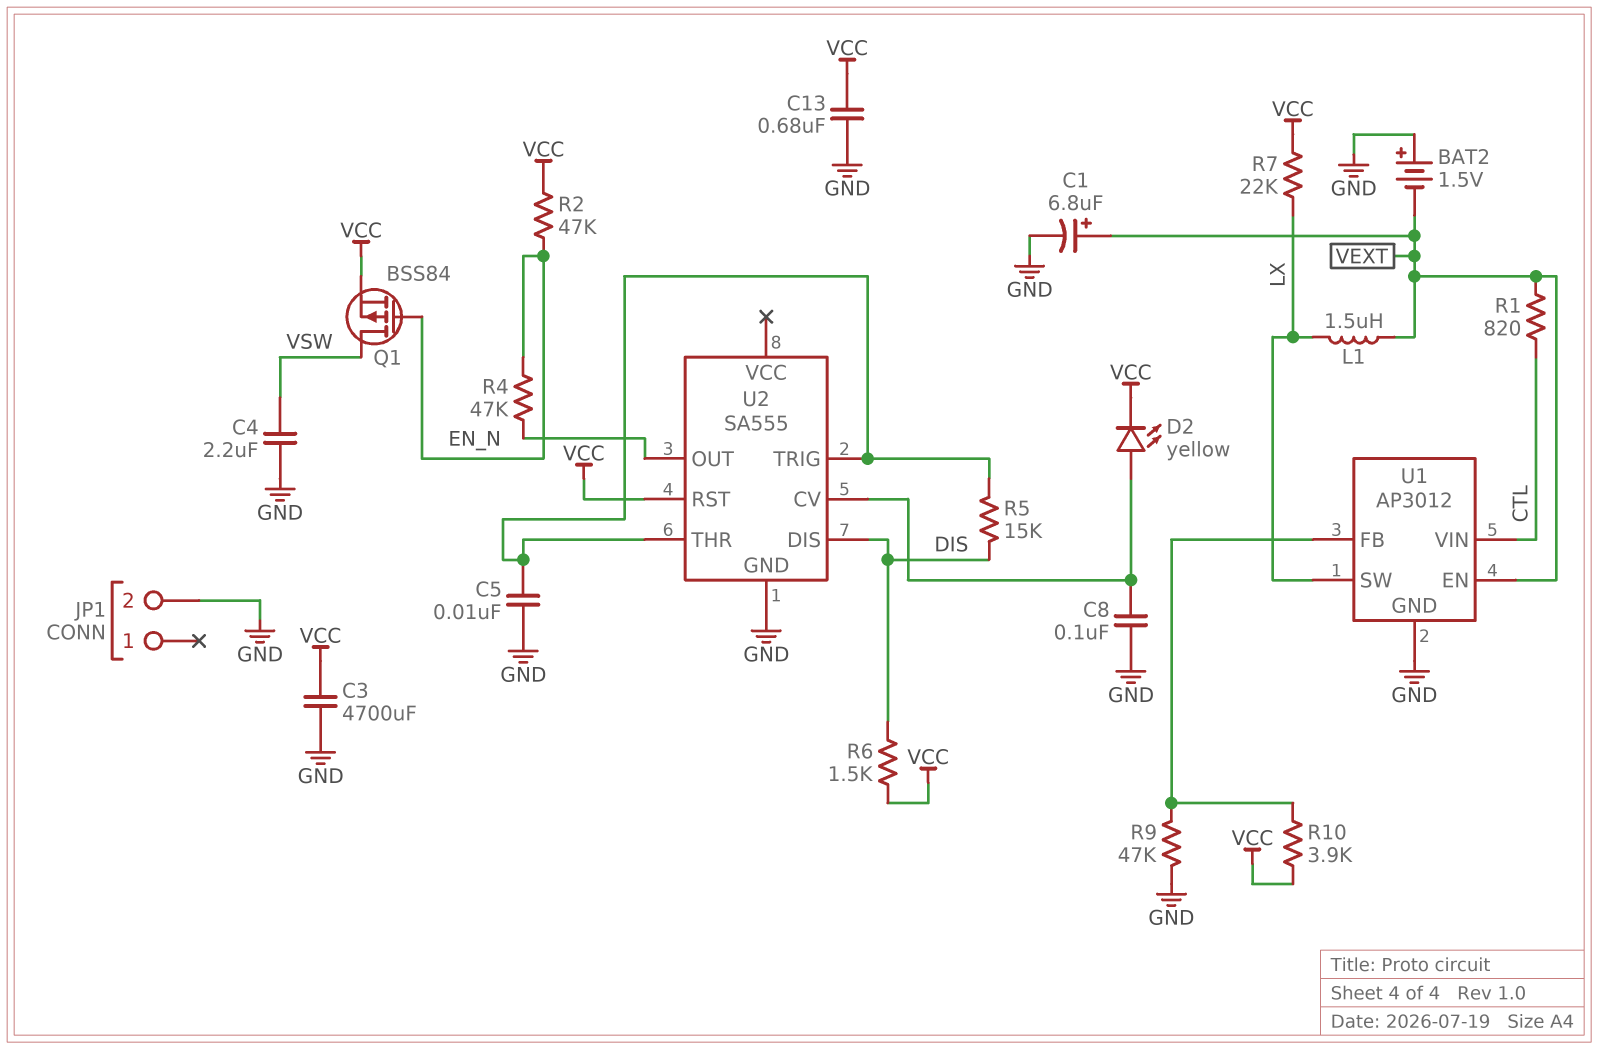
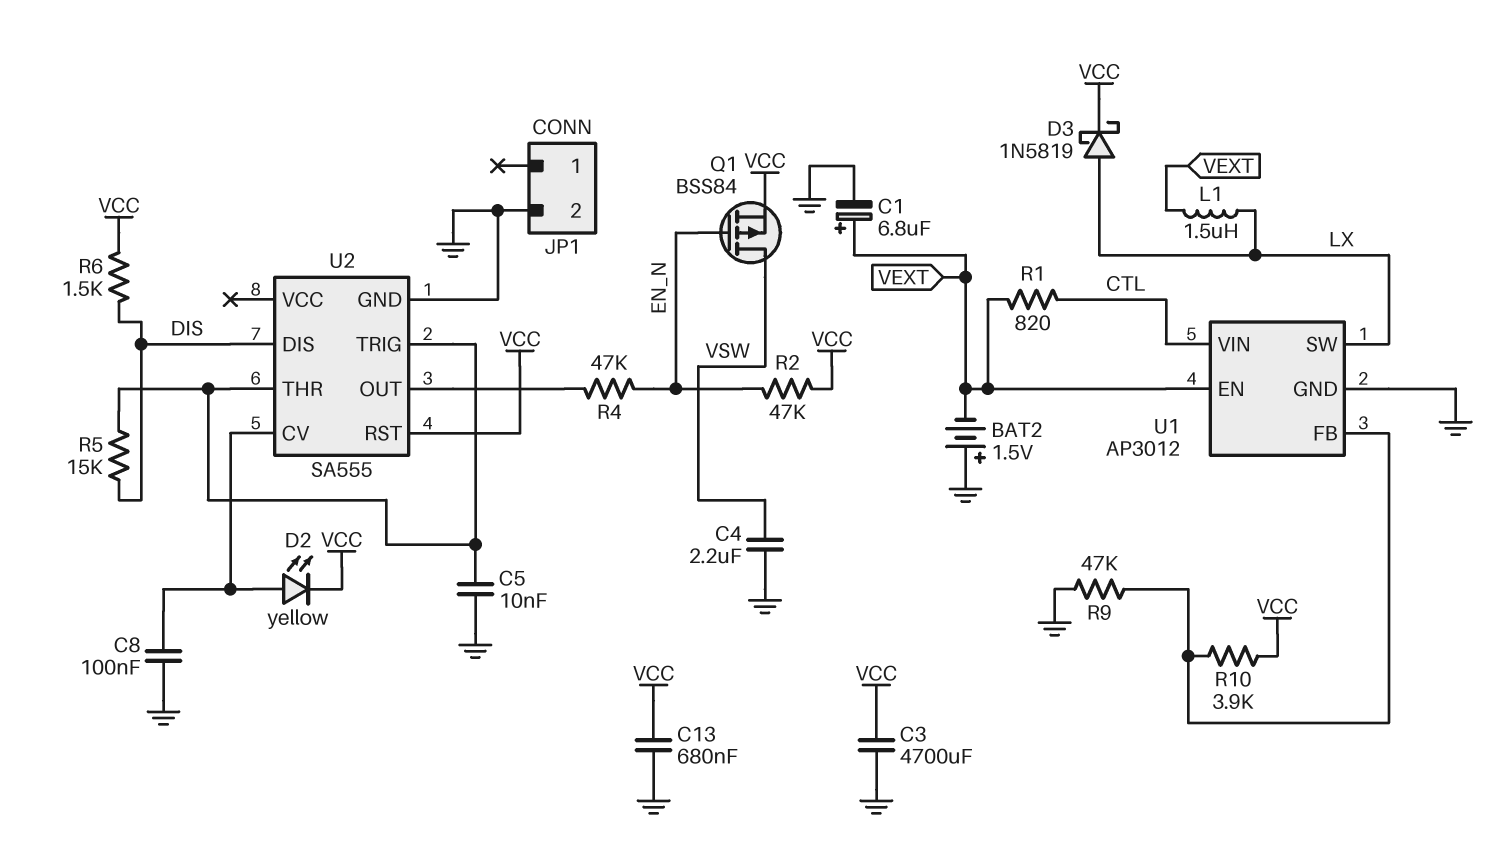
D3: none -> schottky 1N5819 (A LX, K VCC)
R7: 22k (LX, VCC) -> none

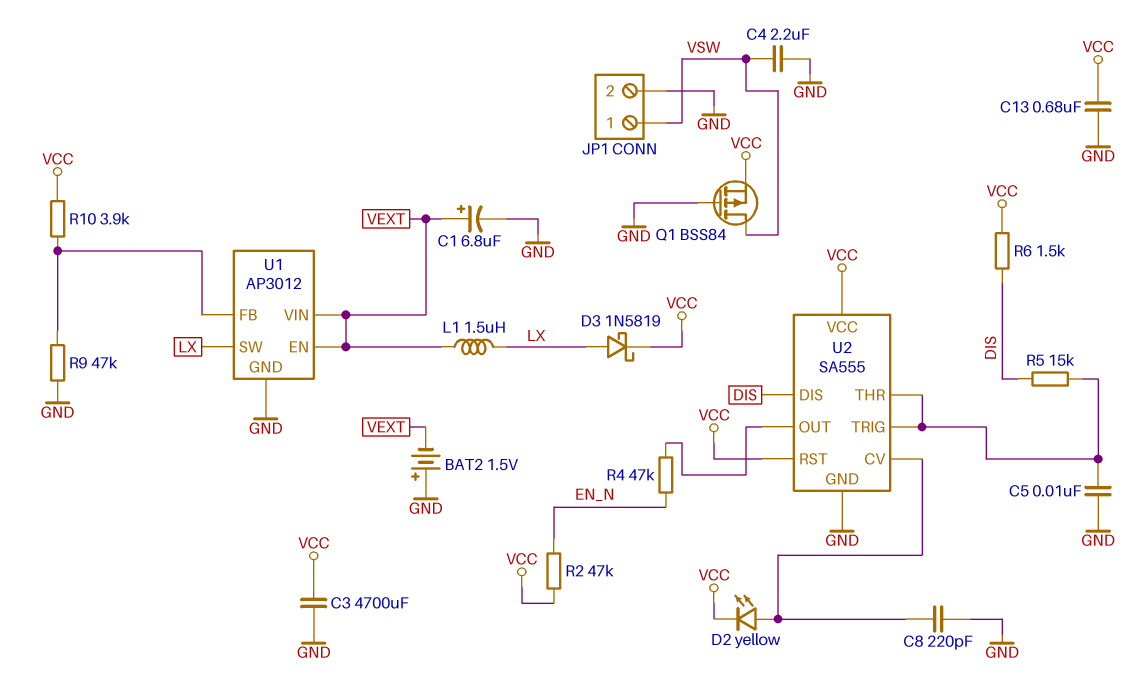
C8: 100nF (GND, U2/CV) -> 220pF (GND, U2/CV)
JP1 pin 1: none -> VSW
Q1: PMOS BSS84 (G EN_N, D VSW, S VCC) -> PMOS BSS84 (G GND, D VSW, S VCC)
R1: 820 (CTL, VEXT) -> none
U1 pin VIN: CTL -> VEXT
U2 pin VCC: none -> VCC

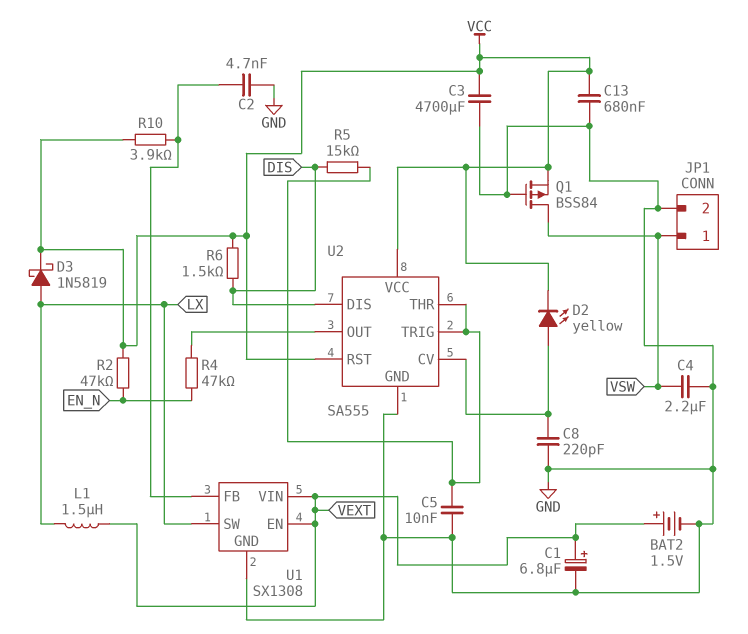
BAT2: 1.5V (plus GND, minus VEXT) -> 1.5V (plus VEXT, minus GND)
C2: none -> 4.7nF (GND, U1/FB)
R9: 47k (GND, U1/FB) -> none
U1: AP3012 -> SX1308

